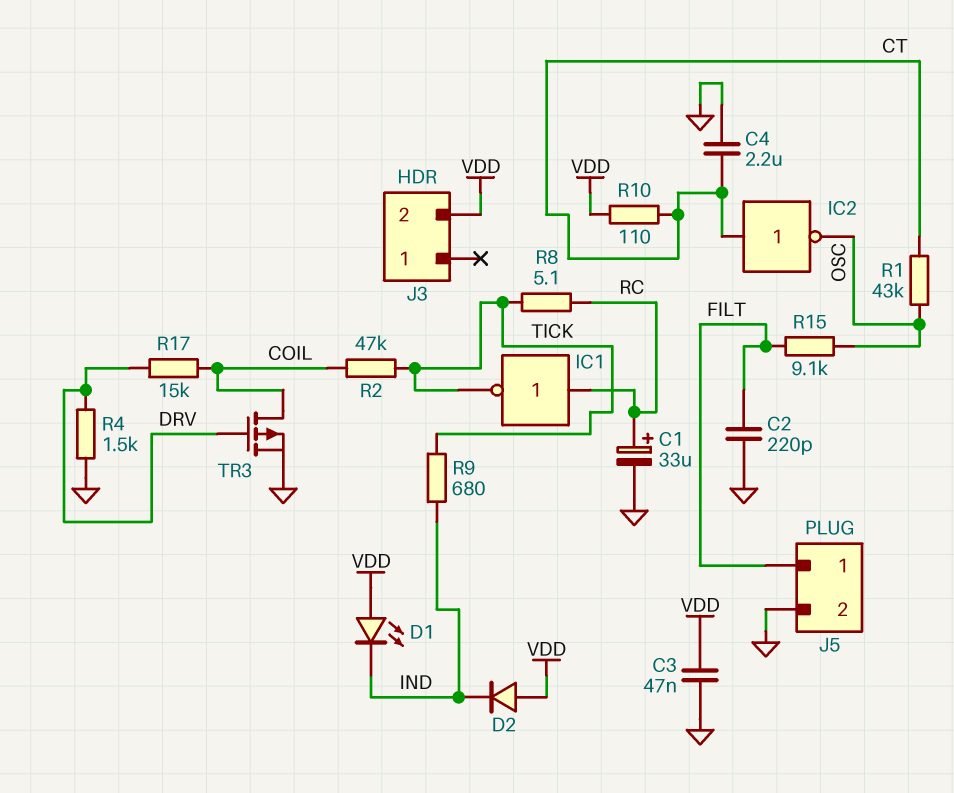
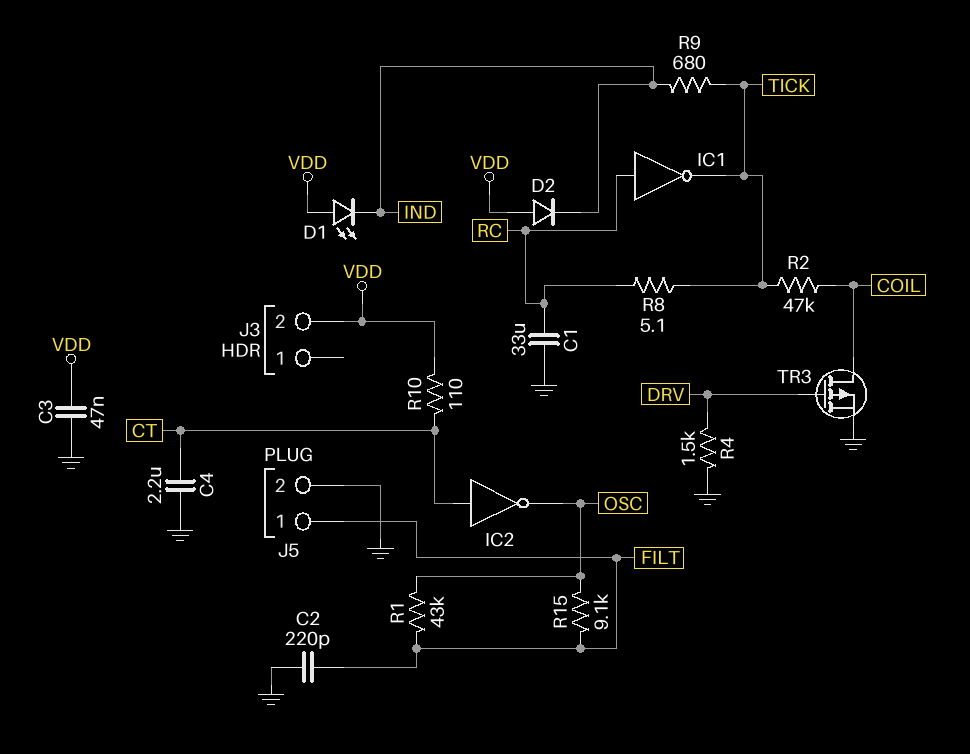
C1: 33uF (plus RC, minus GND) -> 33uF (GND, RC)
R1: 43k (CT, OSC) -> 43k (FILT, OSC)
R17: 15k (COIL, DRV) -> none

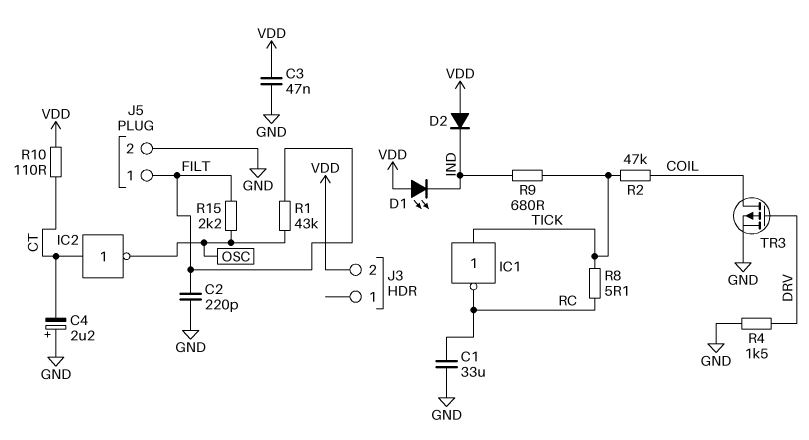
C4: 2.2uF (CT, GND) -> 2.2uF (plus GND, minus CT)
IC1: NOT (in RC, out TICK) -> NOT (in TICK, out RC)
R15: 9.1k (FILT, OSC) -> 2.2k (FILT, OSC)

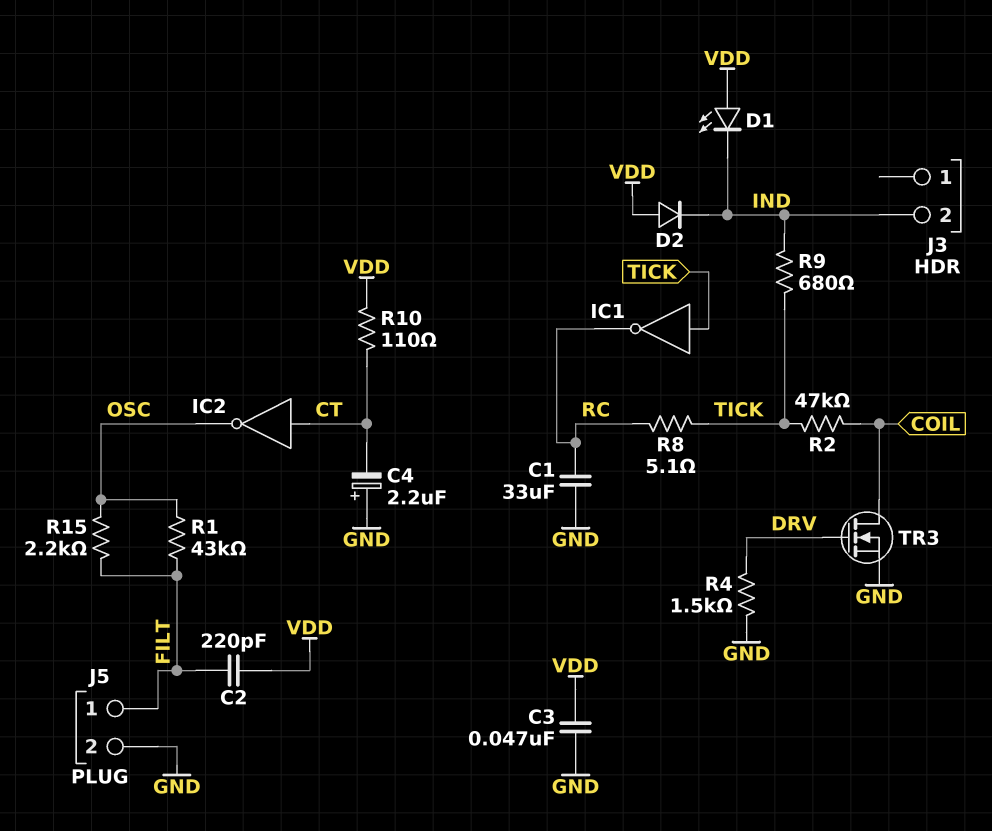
C2: 220pF (FILT, GND) -> 220pF (FILT, VDD)
J3 pin 2: VDD -> IND
TR3: PMOS (G DRV, D COIL, S GND) -> NMOS (G DRV, D COIL, S GND)

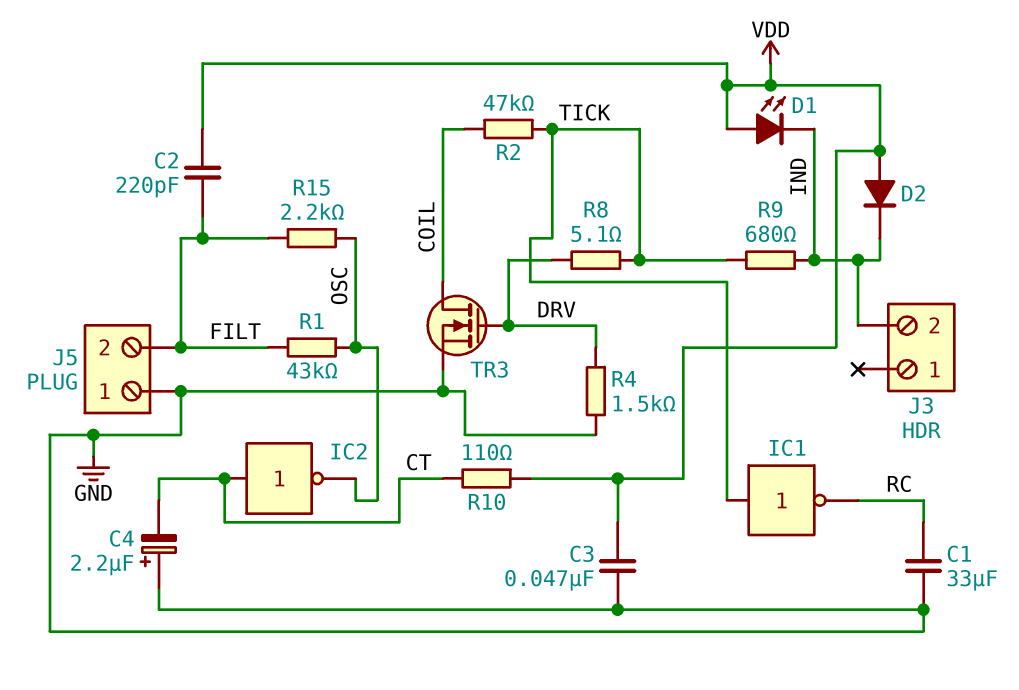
J5 pin 1: FILT -> GND
J5 pin 2: GND -> FILT
R8: 5.1 (RC, TICK) -> 5.1 (DRV, TICK)

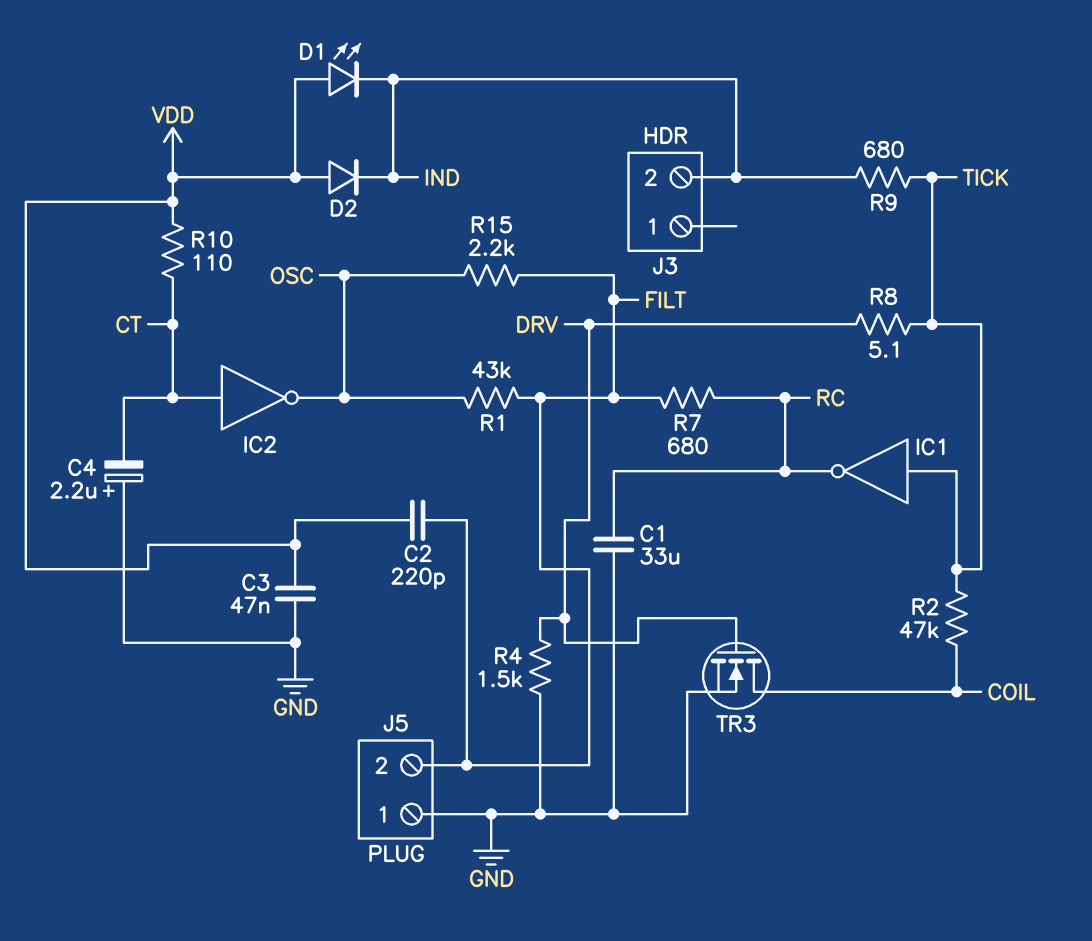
R7: none -> 680 (FILT, RC)

